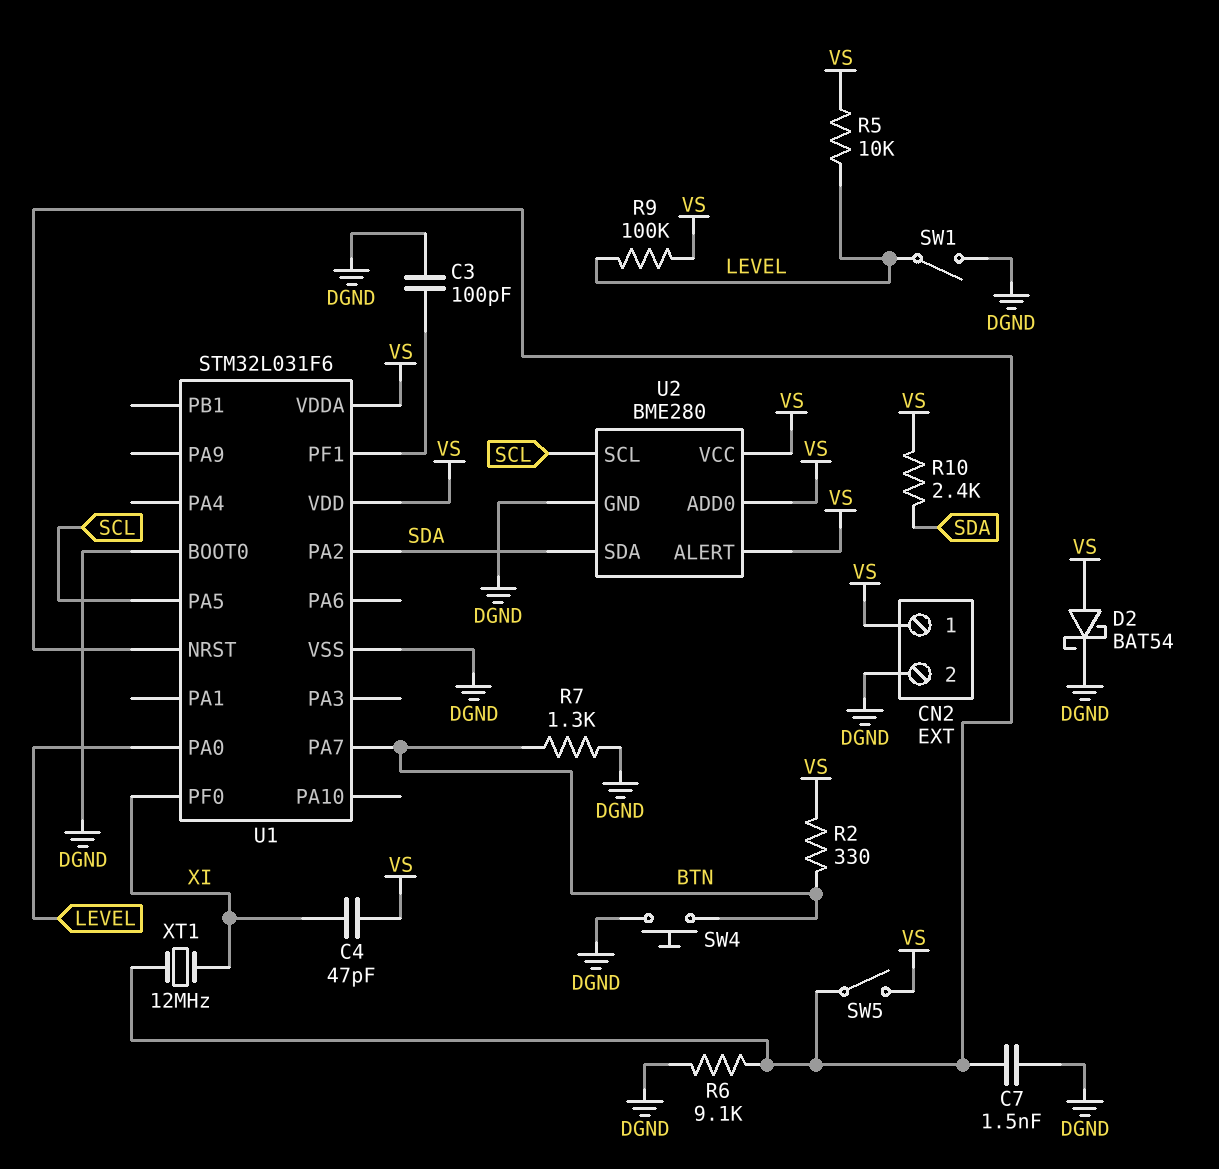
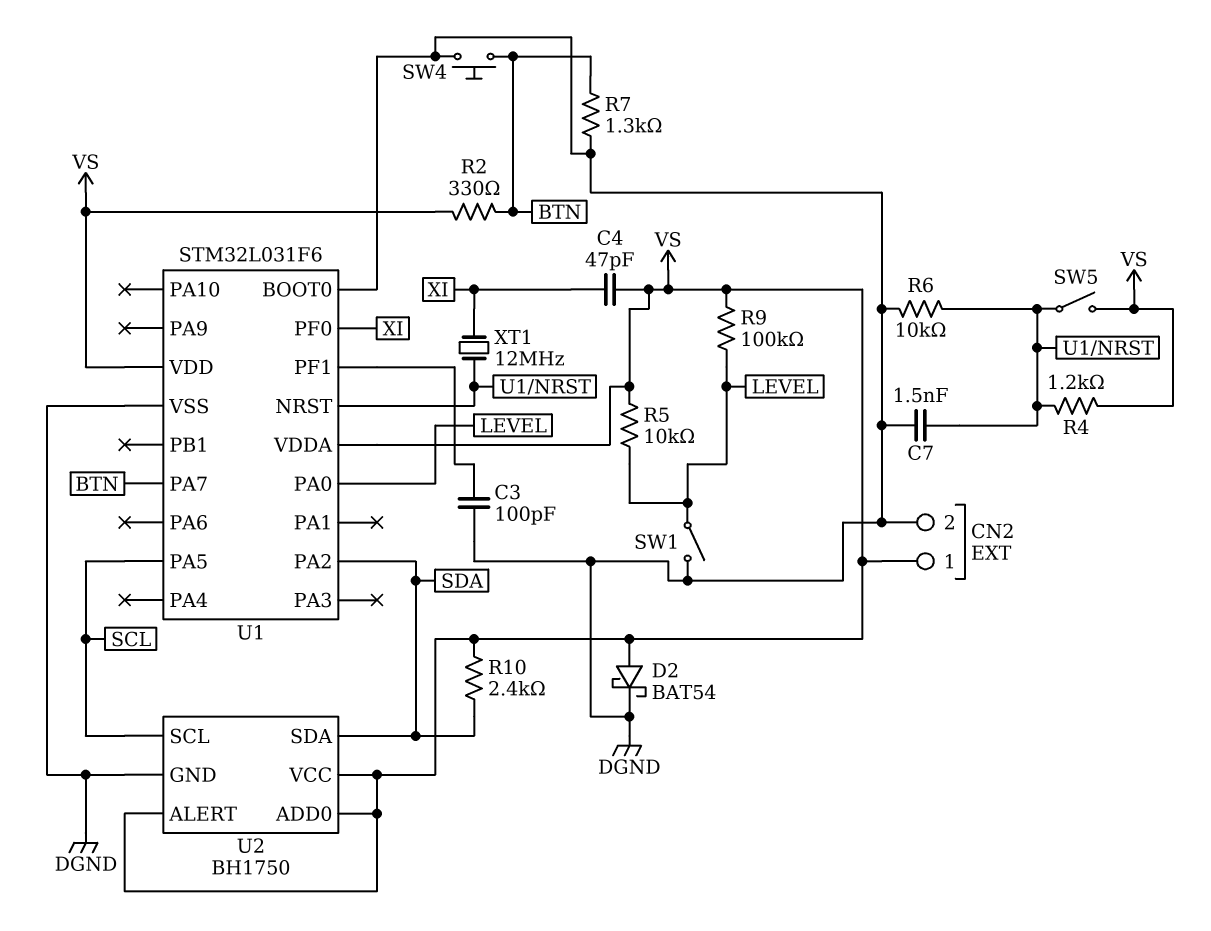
R4: none -> 1.2k (U1/NRST, VS)
R6: 9.1k (DGND, U1/NRST) -> 10k (DGND, U1/NRST)
U2: BME280 -> BH1750

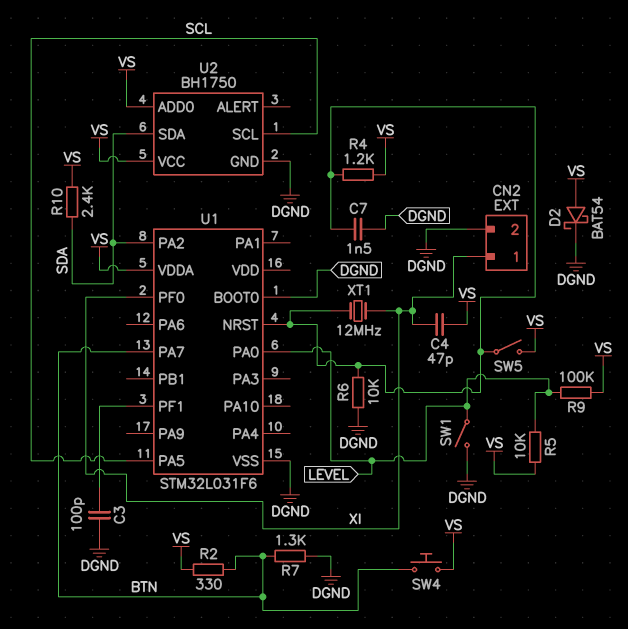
CN2 pin 1: VS -> XI
SW4: button (BTN, DGND) -> button (BTN, VS)
U1 pin VDD: VS -> none
U2 pin ALERT: VS -> none

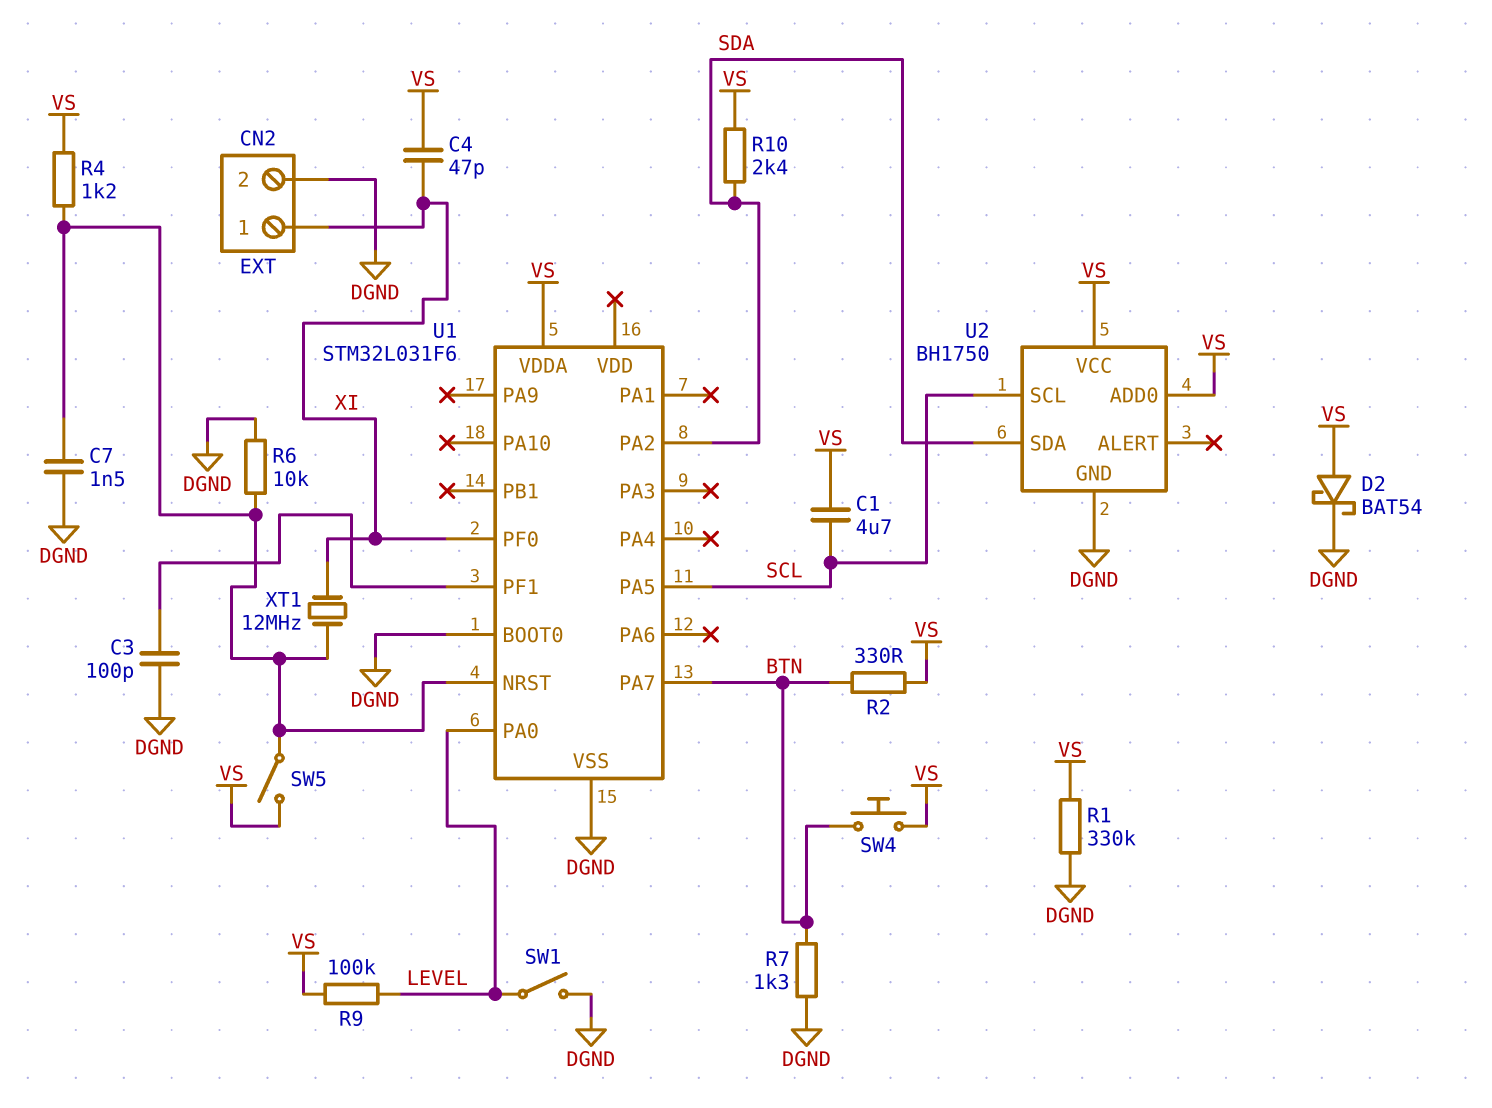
C1: none -> 4.7uF (SCL, VS)
R1: none -> 330k (DGND, VS)
R5: 10k (LEVEL, VS) -> none

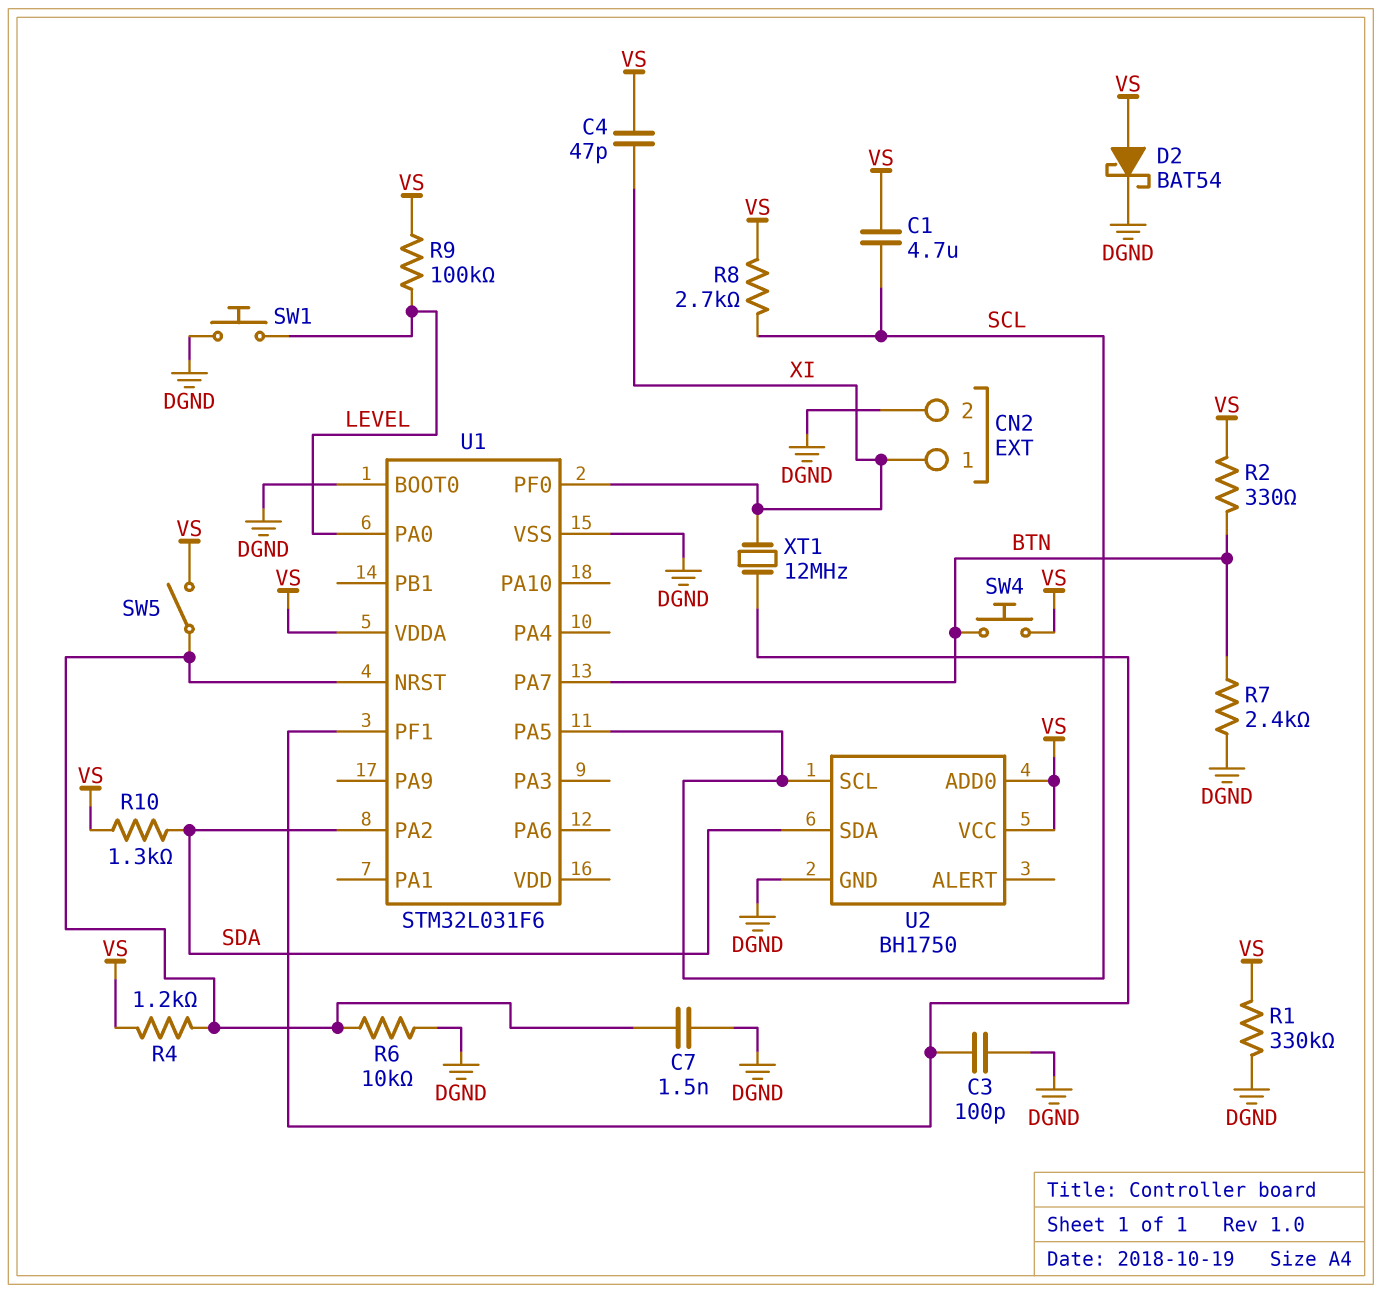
R7: 1.3k (BTN, DGND) -> 2.4k (BTN, DGND)
R8: none -> 2.7k (SCL, VS)
R10: 2.4k (SDA, VS) -> 1.3k (SDA, VS)
SW1: switch (DGND, LEVEL) -> button (DGND, LEVEL)
XT1: 12MHz (U1/NRST, XI) -> 12MHz (U1/PF1, XI)

